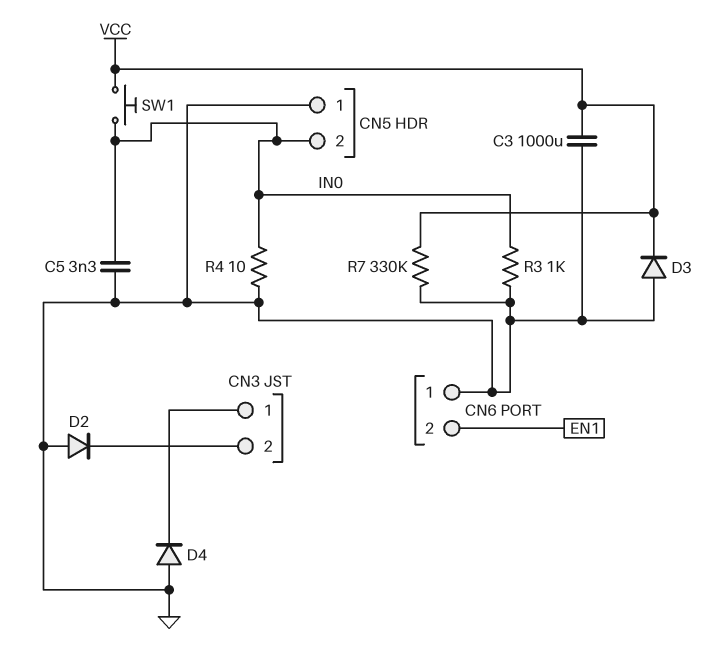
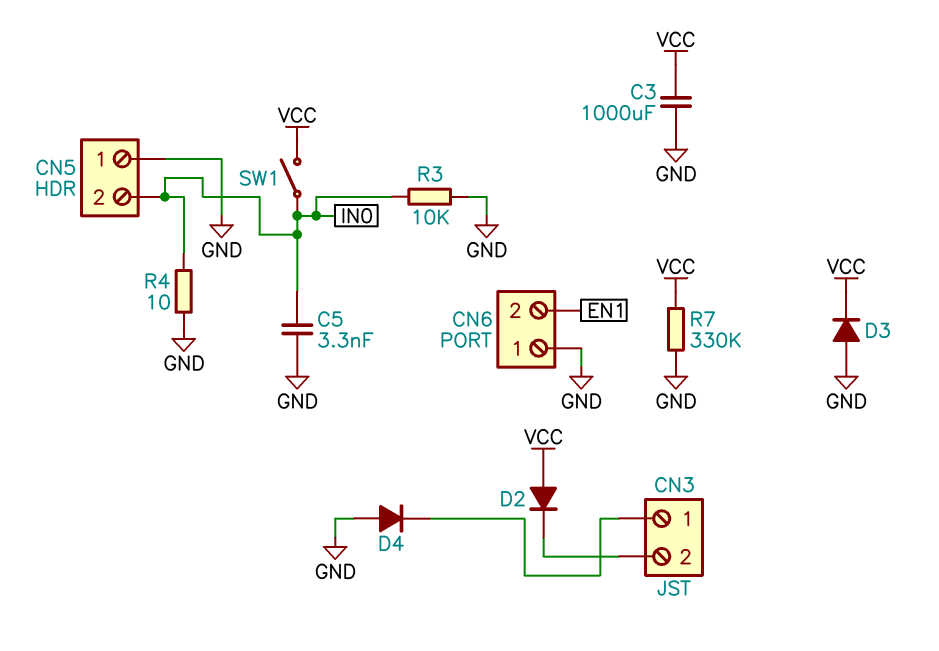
D2: diode (A GND, K CN3/2) -> diode (A VCC, K CN3/2)
R3: 1k (GND, IN0) -> 10k (GND, IN0)
SW1: button (IN0, VCC) -> switch (IN0, VCC)

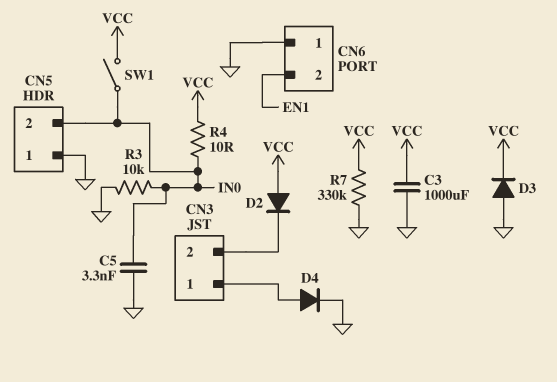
D4: diode (A GND, K CN3/1) -> diode (A CN3/1, K GND)
R4: 10 (GND, IN0) -> 10 (IN0, VCC)

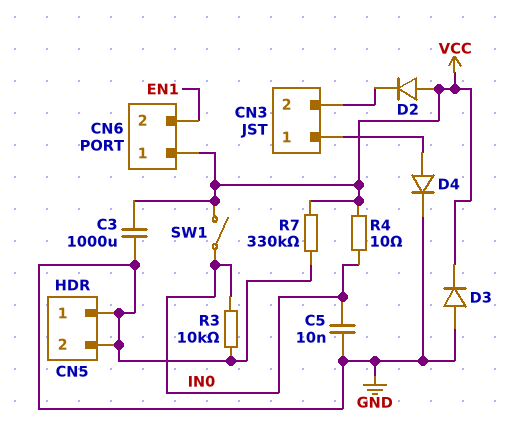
C5: 3.3nF (GND, IN0) -> 10nF (GND, IN0)
CN5 pin 2: IN0 -> GND
CN6 pin 1: GND -> VCC

